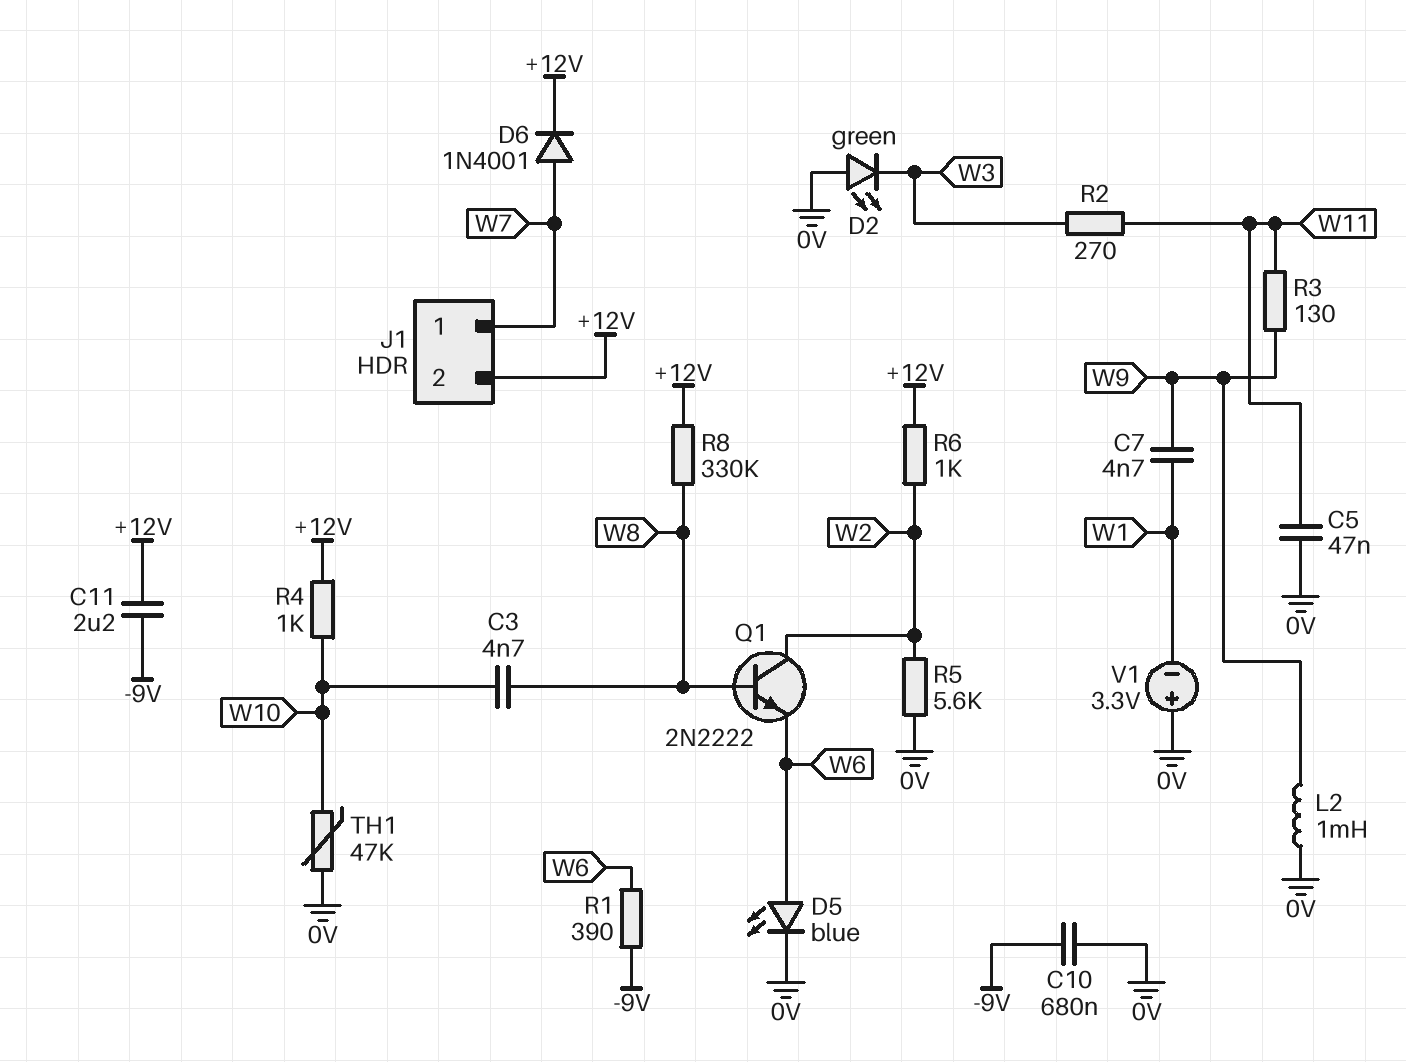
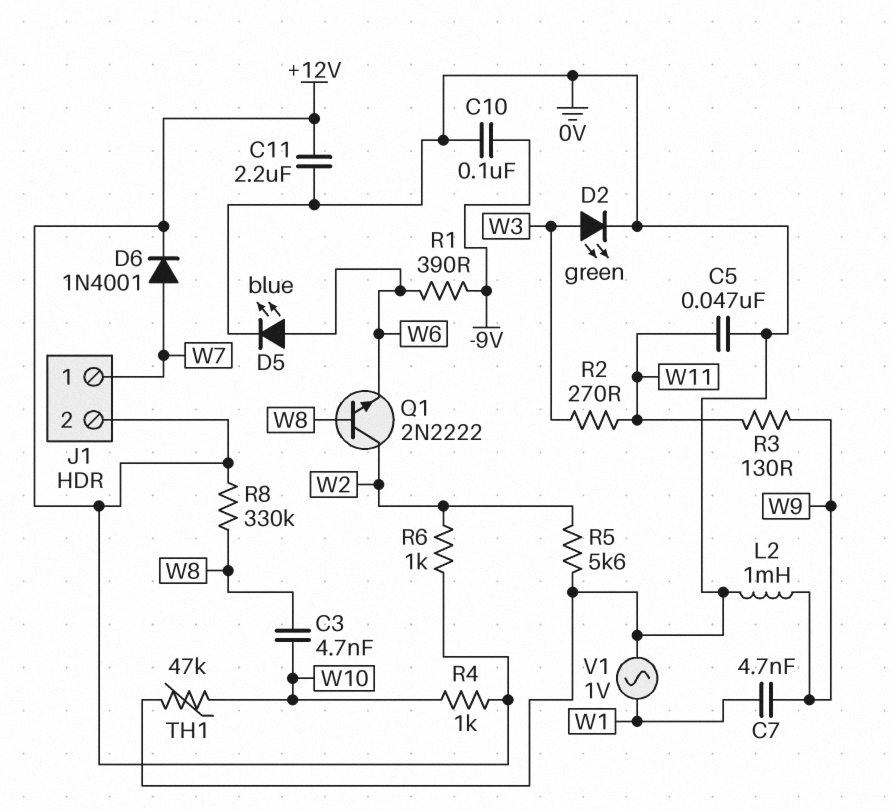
C10: 680nF (-9V, 0V) -> 100nF (-9V, 0V)
C11: 2.2uF (+12V, -9V) -> 2.2uF (+12V, 0V)
D2: LED green (A 0V, K W3) -> LED green (A W3, K 0V)
V1: 3.3V (plus 0V, minus W1) -> AC 1V (0V, W1)

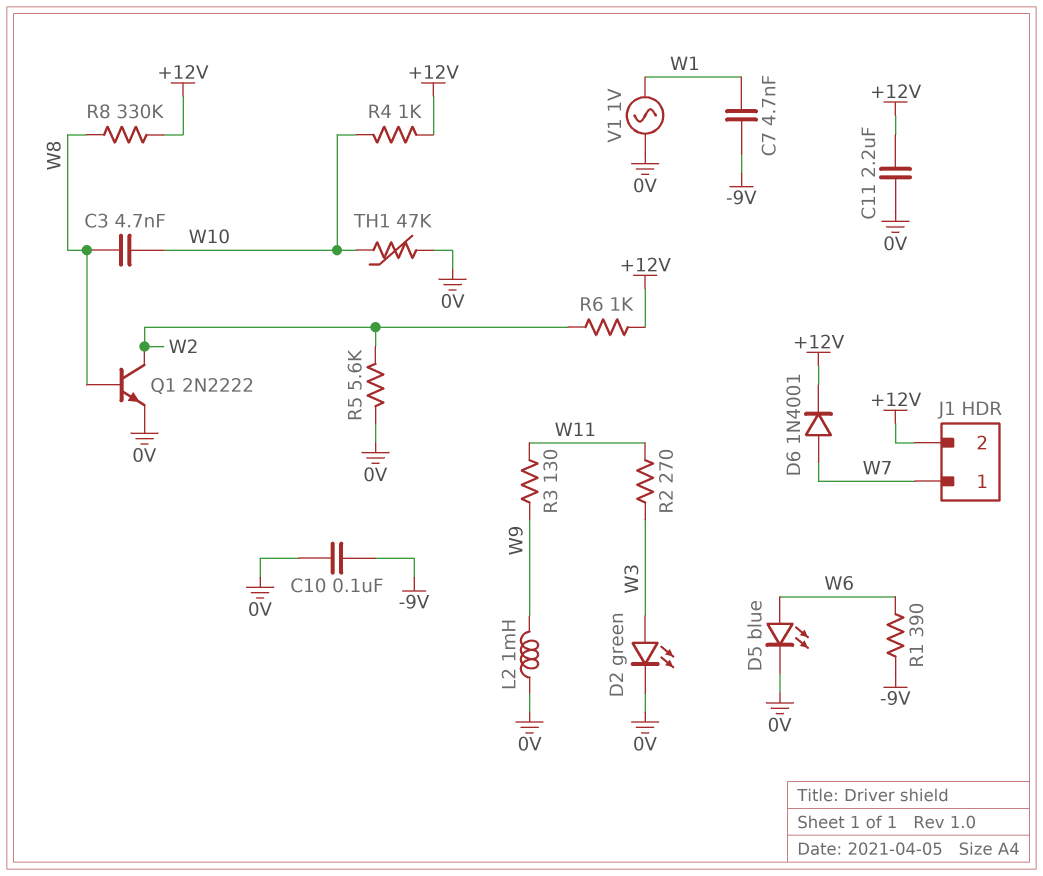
C5: 47nF (0V, W11) -> none
C7: 4.7nF (W1, W9) -> 4.7nF (-9V, W1)
Q1: NPN 2N2222 (B W8, C W2, E W6) -> NPN 2N2222 (B W8, C W2, E 0V)

